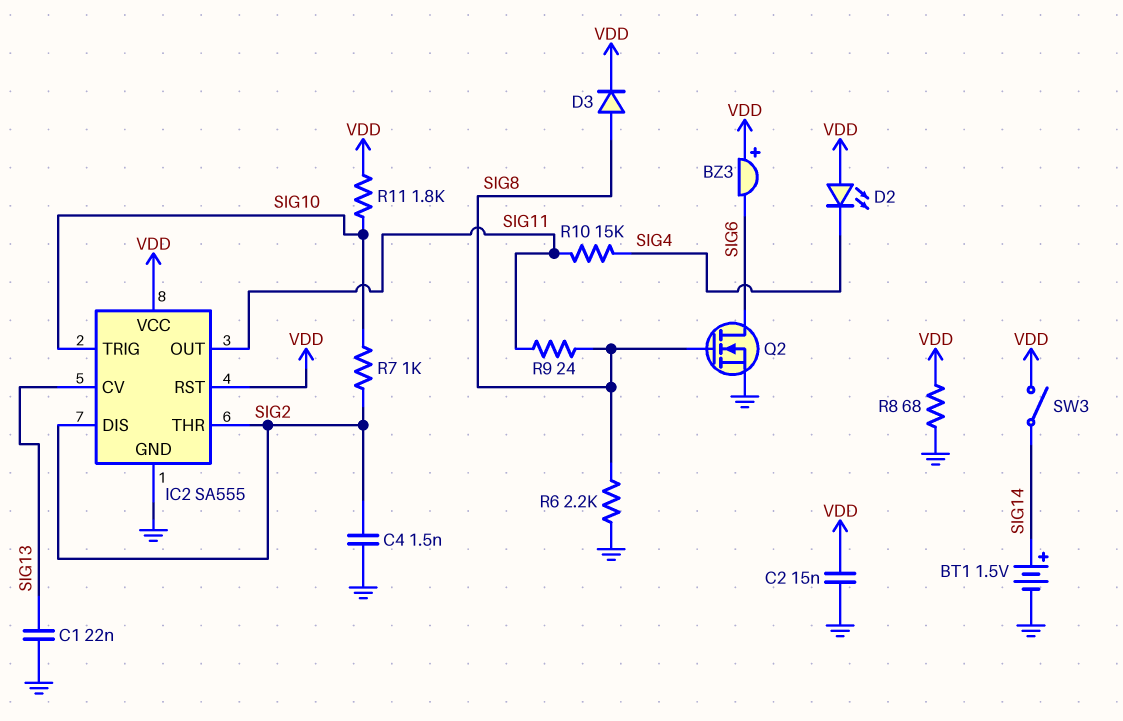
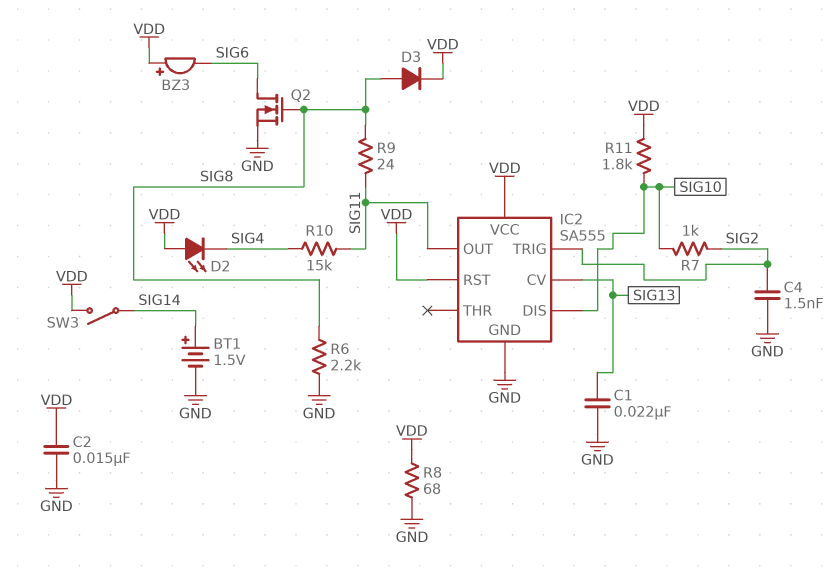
IC2 pin DIS: SIG2 -> SIG10
IC2 pin THR: SIG2 -> none
IC2 pin TRIG: SIG10 -> SIG2

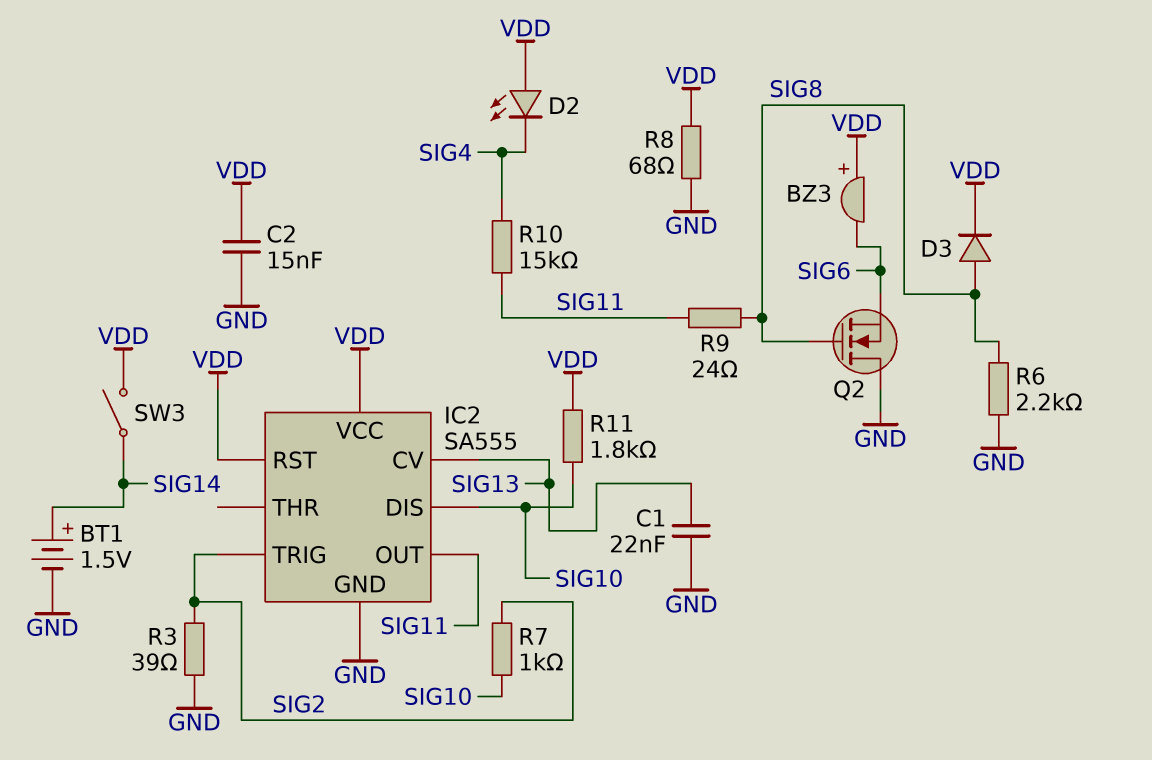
C4: 1.5nF (GND, SIG2) -> none
Q2: NMOS (G SIG8, D SIG6, S GND) -> NMOS (G SIG8, D GND, S SIG6)
R3: none -> 39 (GND, SIG2)

